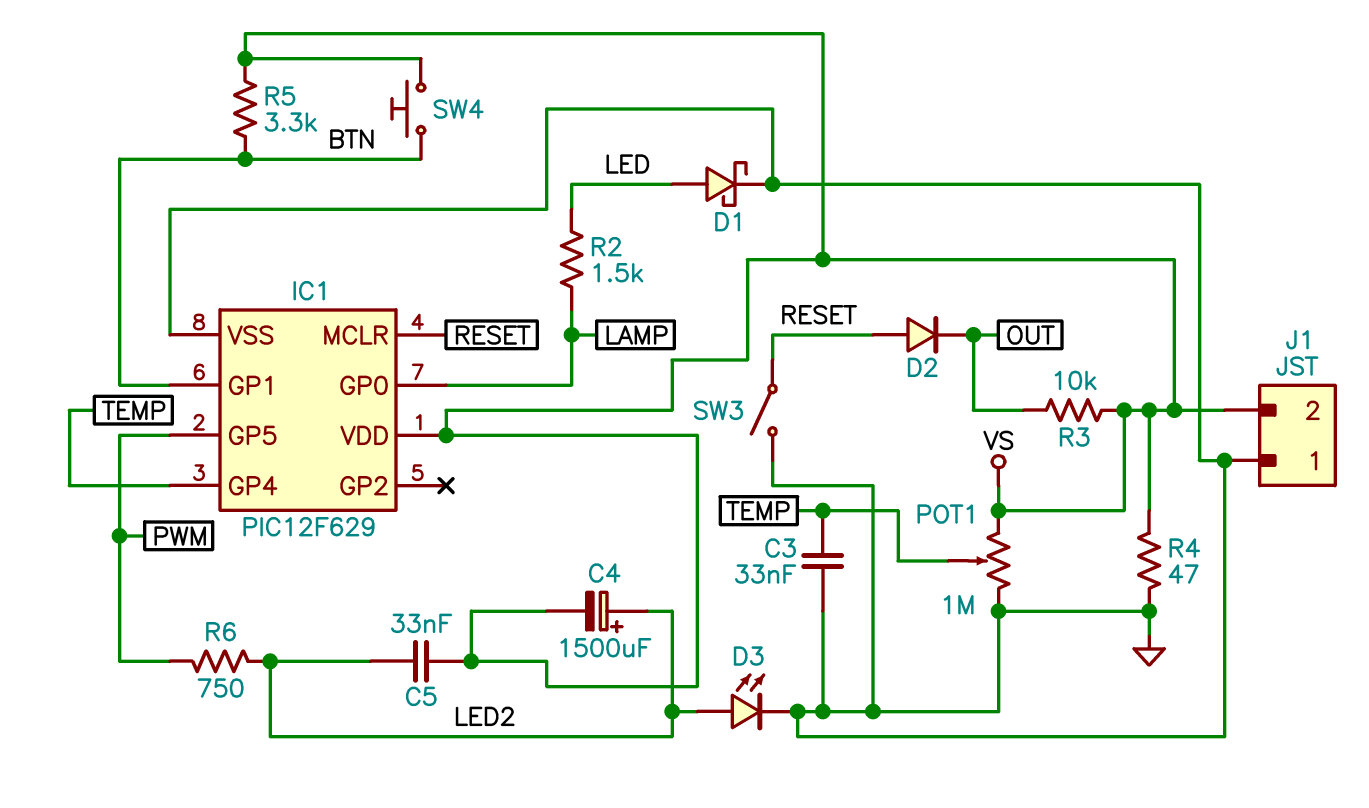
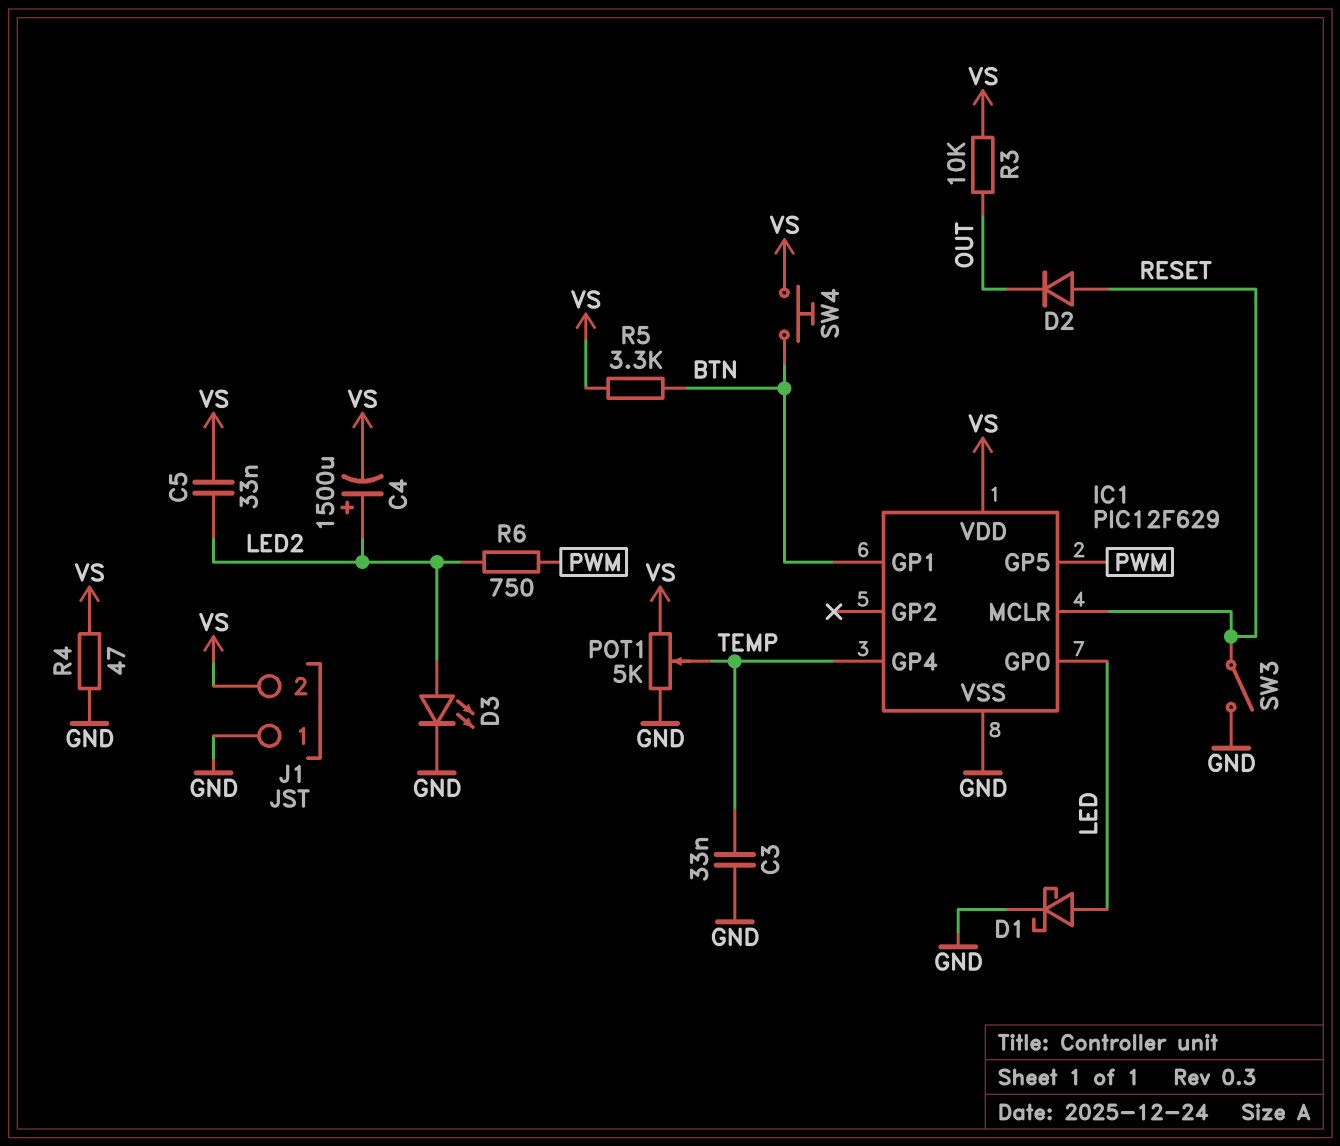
IC1 pin GP0: LAMP -> LED
POT1: 1M (GND, VS, wiper TEMP) -> 5k (GND, VS, wiper TEMP)
R2: 1.5k (LAMP, LED) -> none

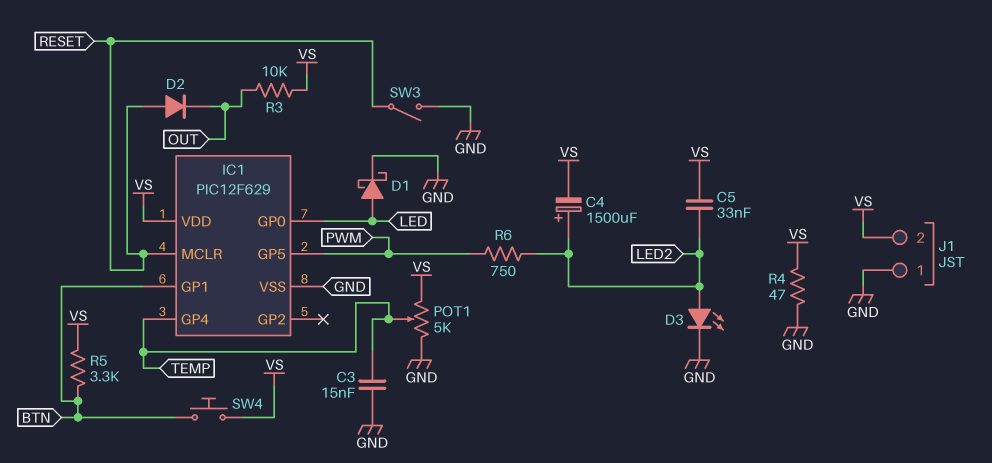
C3: 33nF (GND, TEMP) -> 15nF (GND, TEMP)

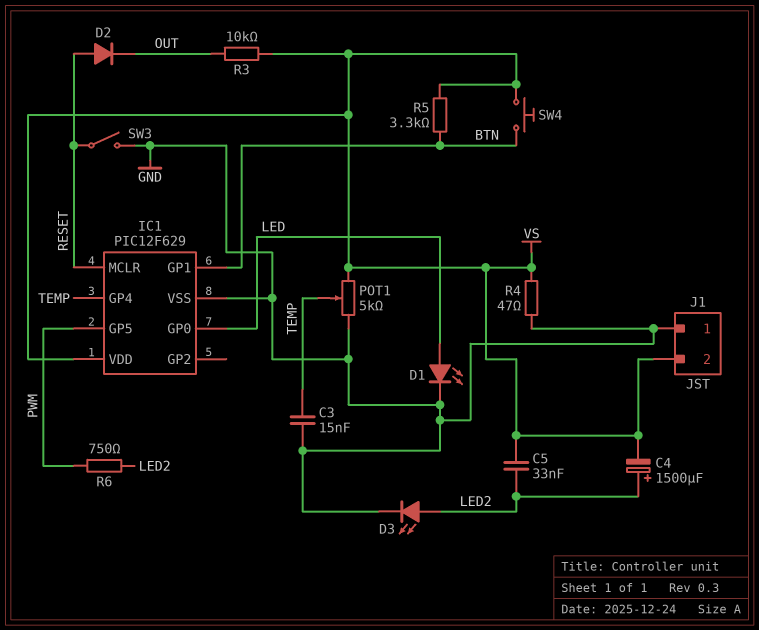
D1: schottky (A LED, K GND) -> LED (A LED, K GND)

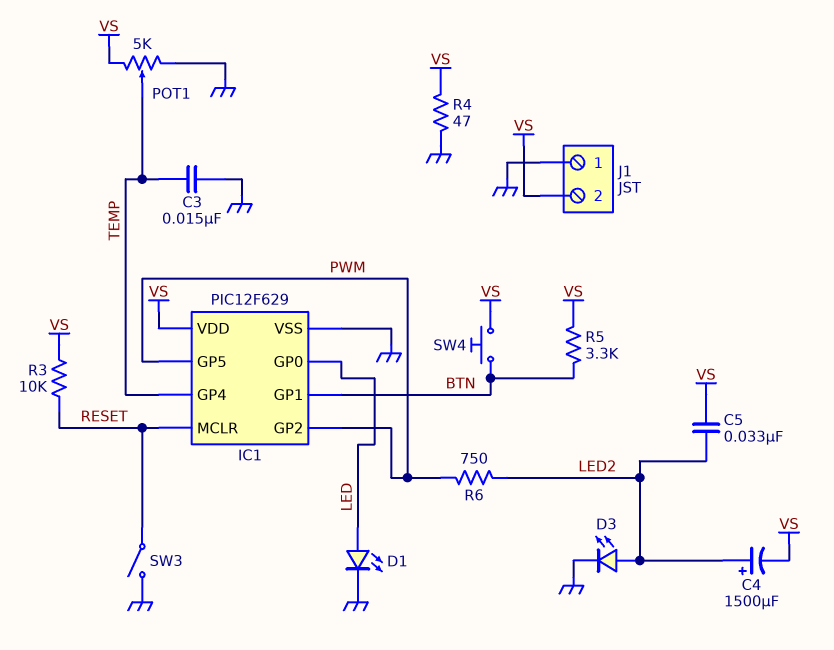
D2: diode (A RESET, K OUT) -> none
IC1 pin GP2: none -> PWM
R3: 10k (OUT, VS) -> 10k (RESET, VS)

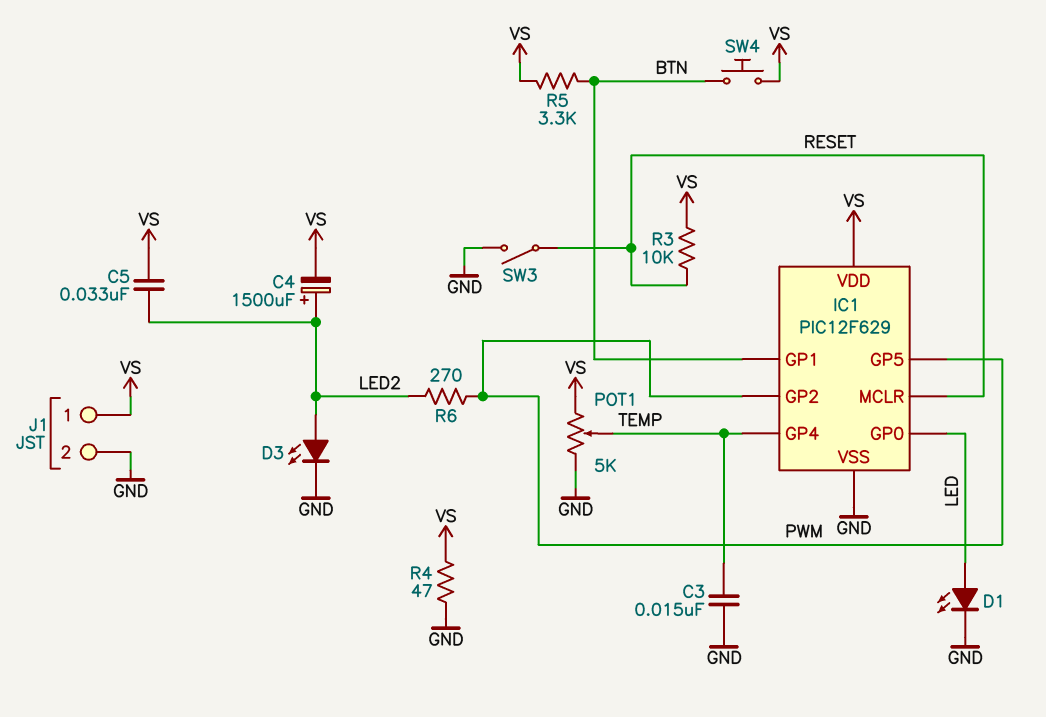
J1 pin 1: GND -> VS
J1 pin 2: VS -> GND
R6: 750 (LED2, PWM) -> 270 (LED2, PWM)

